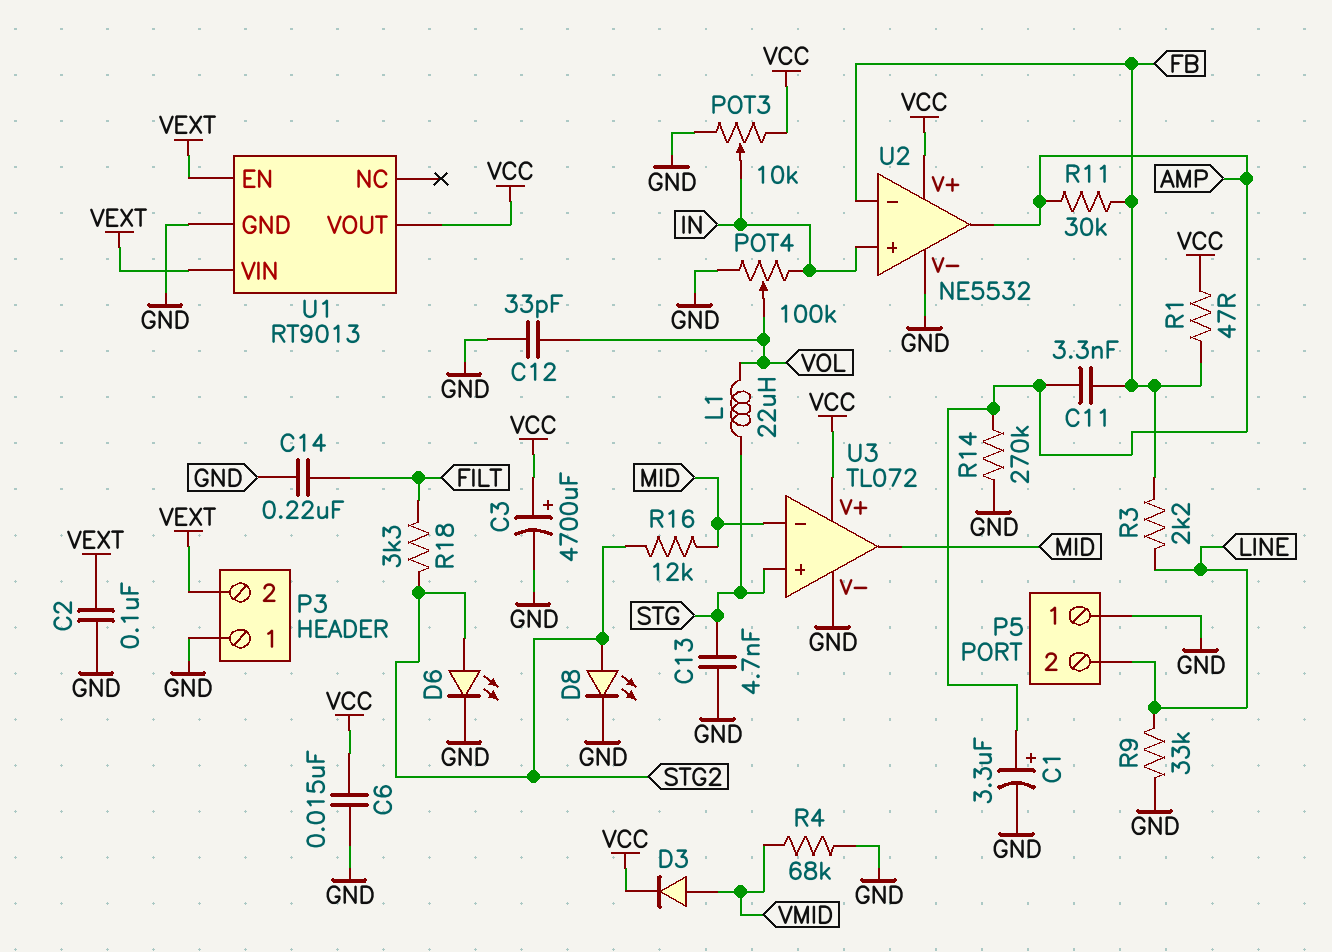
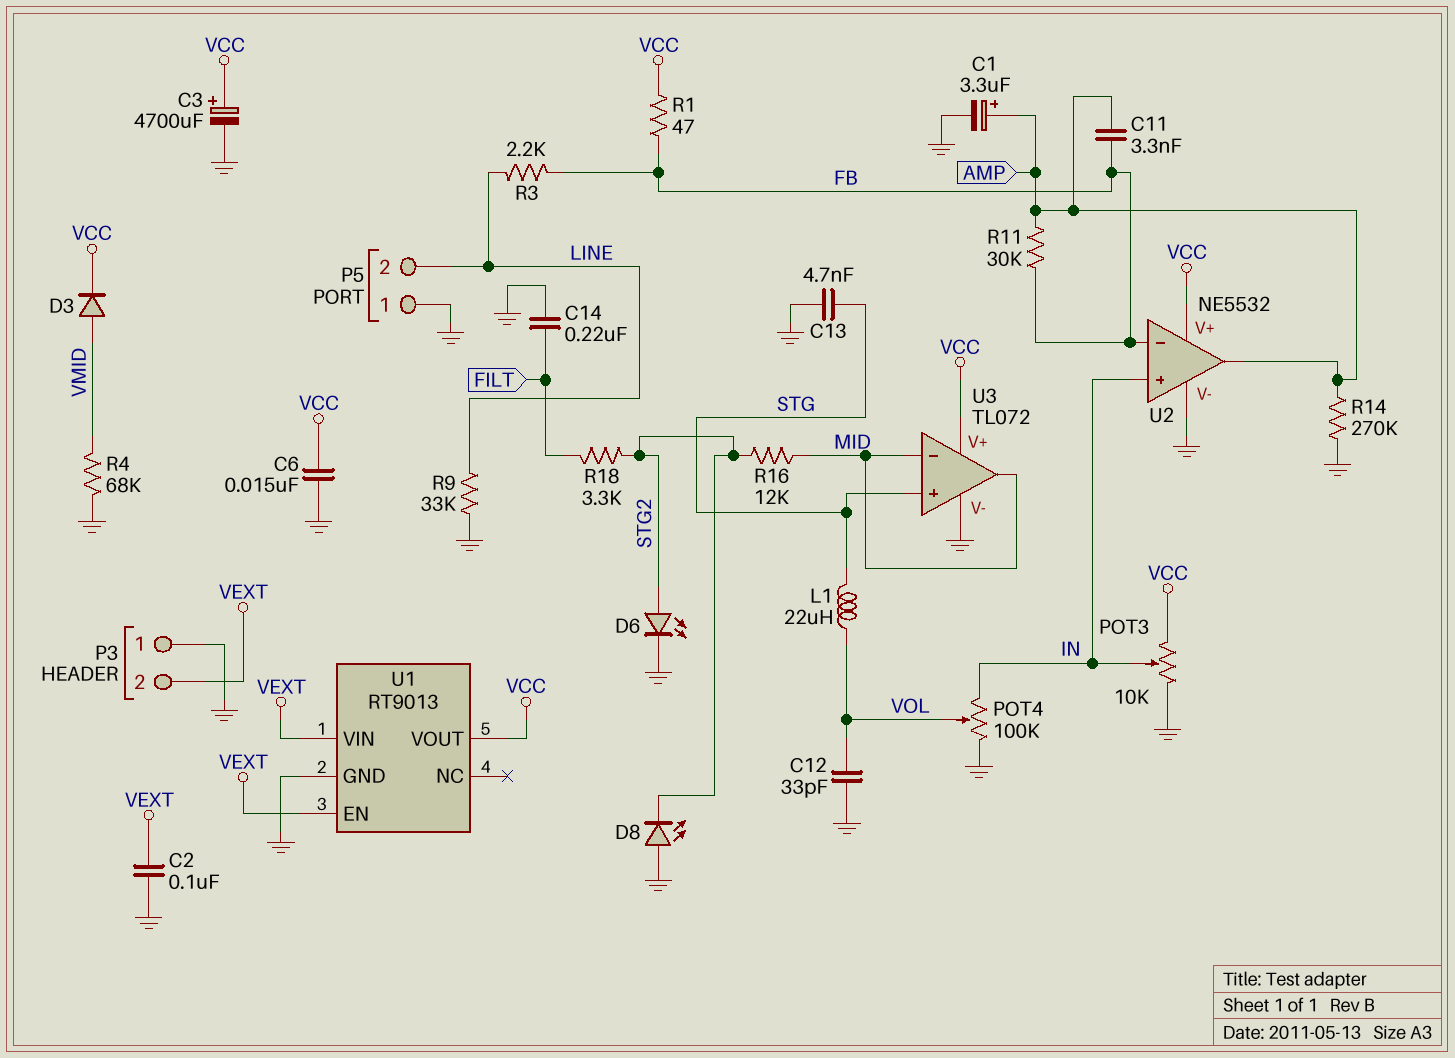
D8: LED (A STG2, K GND) -> LED (A GND, K STG2)

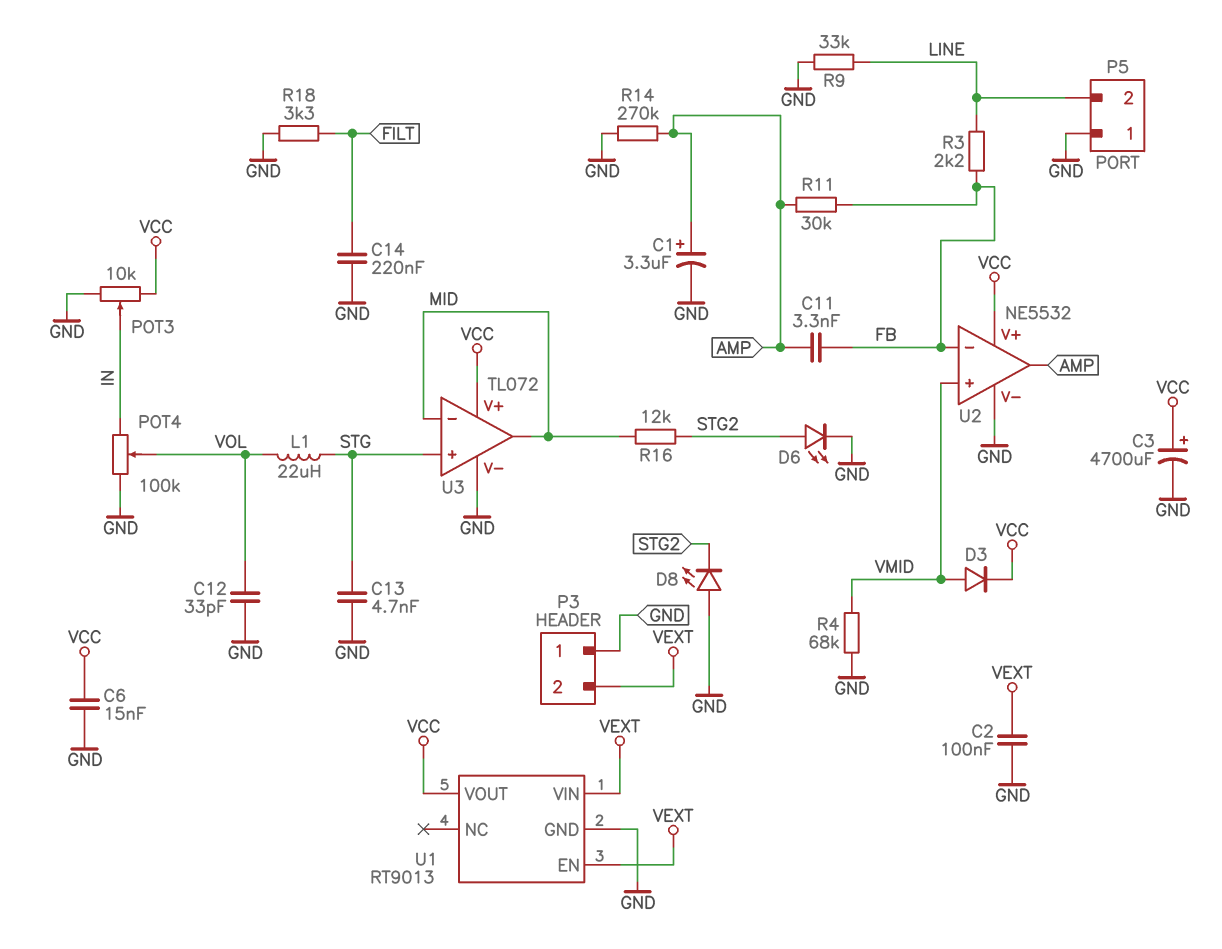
R1: 47 (FB, VCC) -> none
R18: 3.3k (FILT, STG2) -> 3.3k (FILT, GND)
U2 pin in+: IN -> VMID

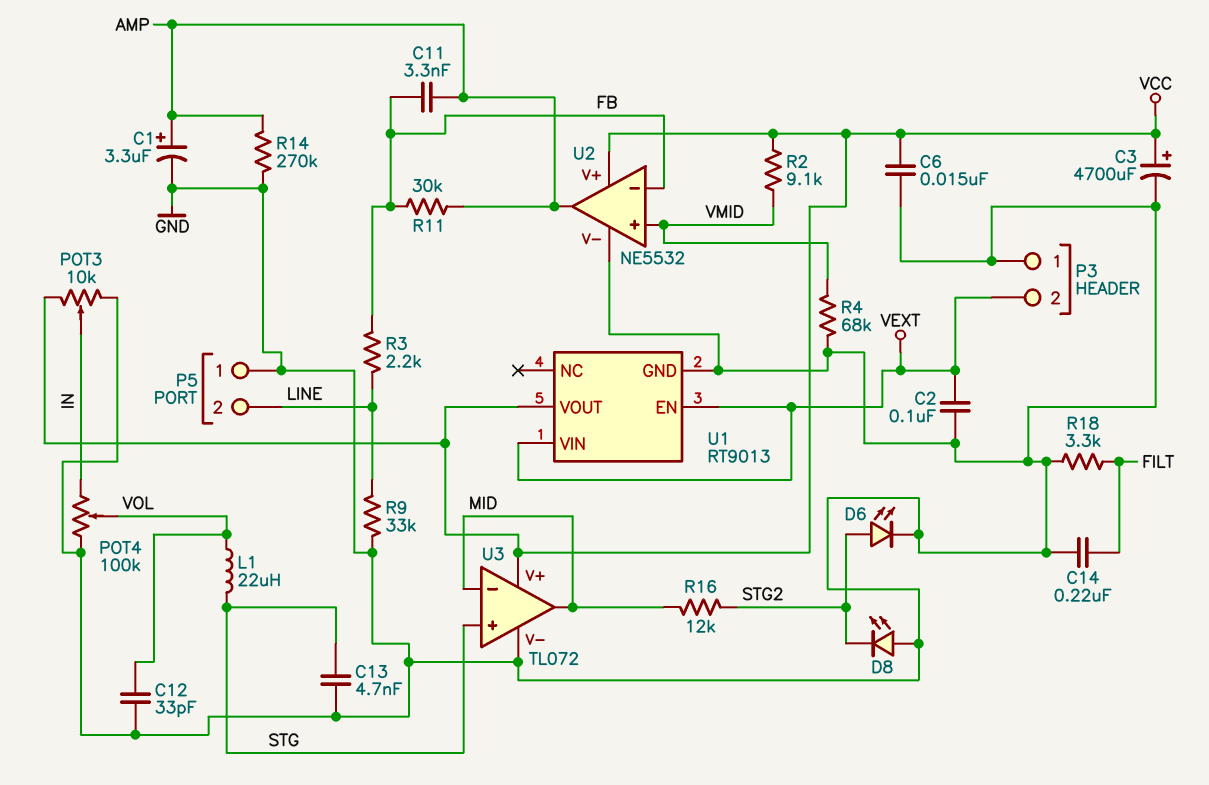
D3: diode (A VMID, K VCC) -> none
R2: none -> 9.1k (VCC, VMID)

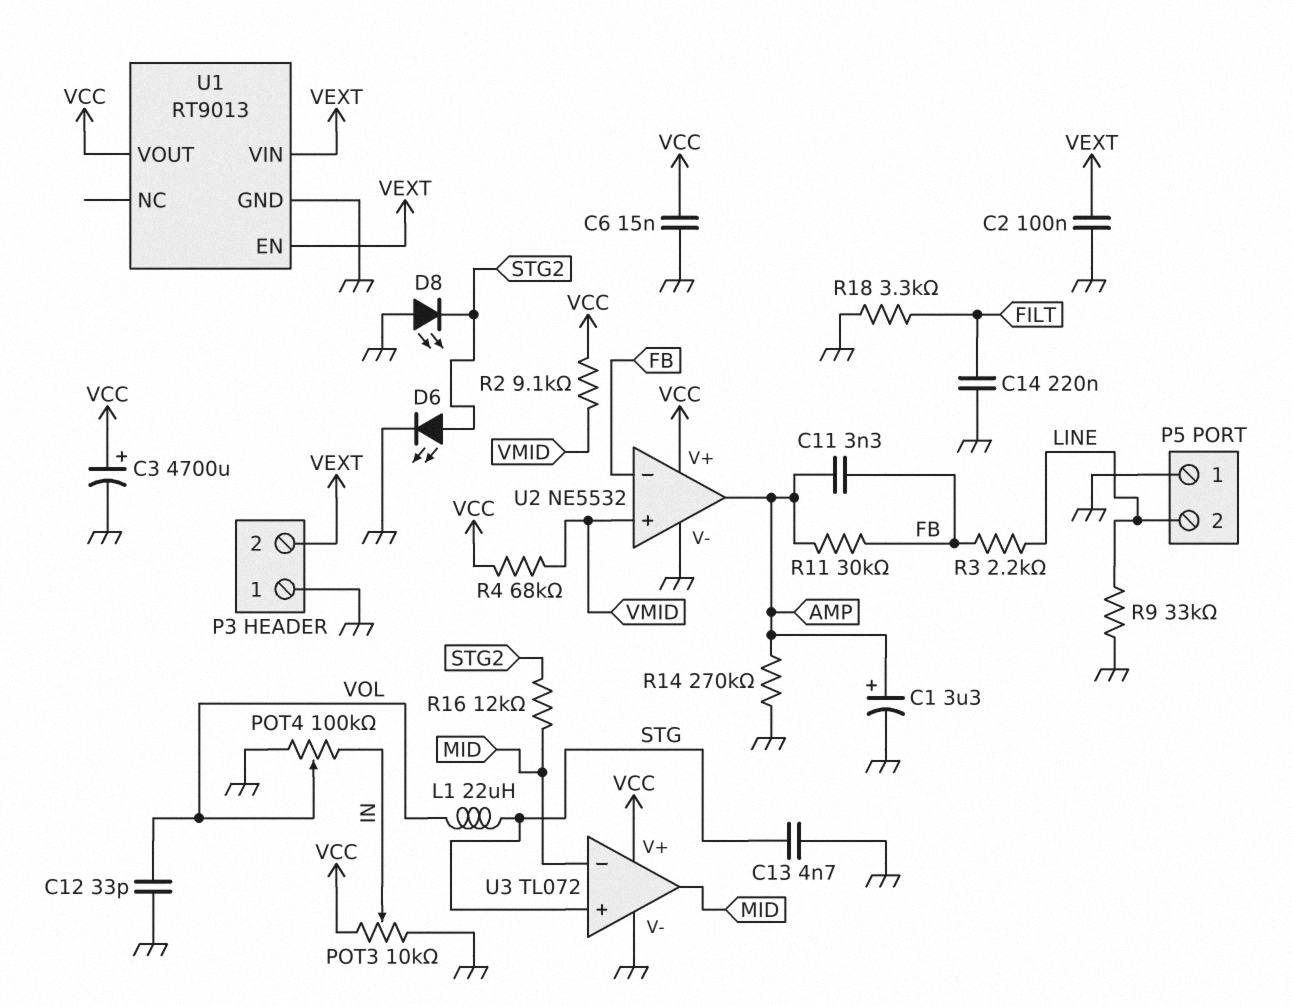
R4: 68k (GND, VMID) -> 68k (VCC, VMID)

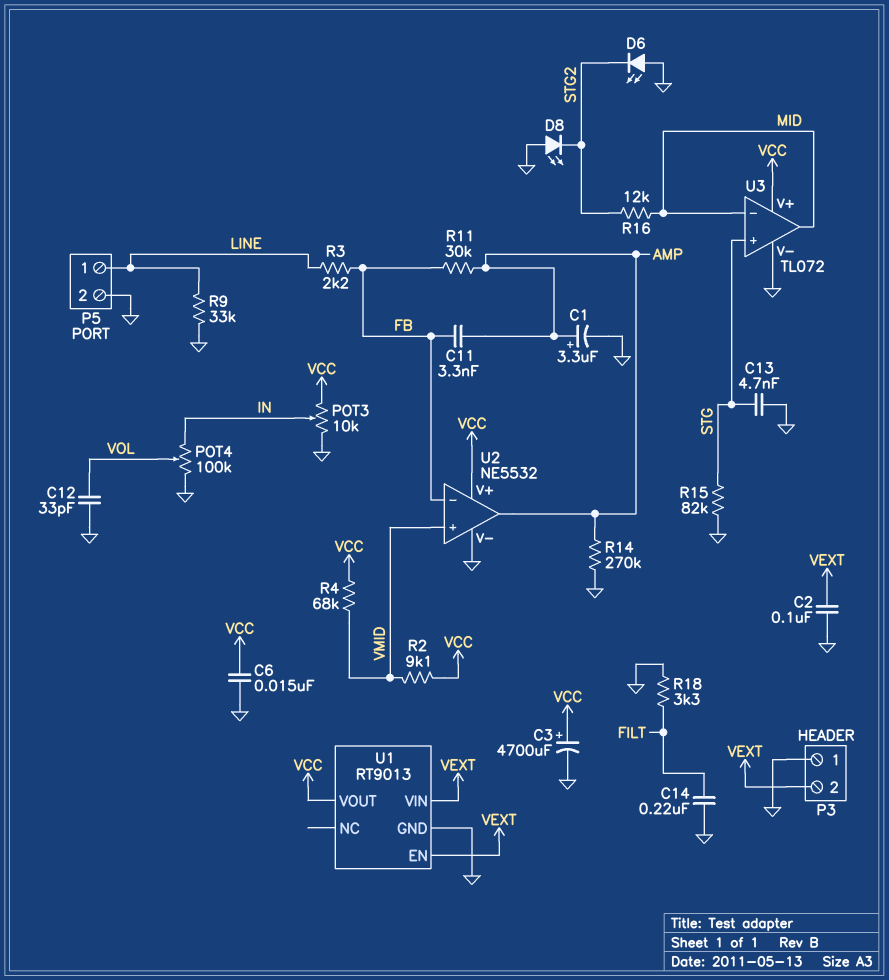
D6: LED (A STG2, K GND) -> LED (A GND, K STG2)
L1: 22uH (STG, VOL) -> none
P5 pin 1: GND -> LINE
P5 pin 2: LINE -> GND
R15: none -> 82k (GND, STG)

